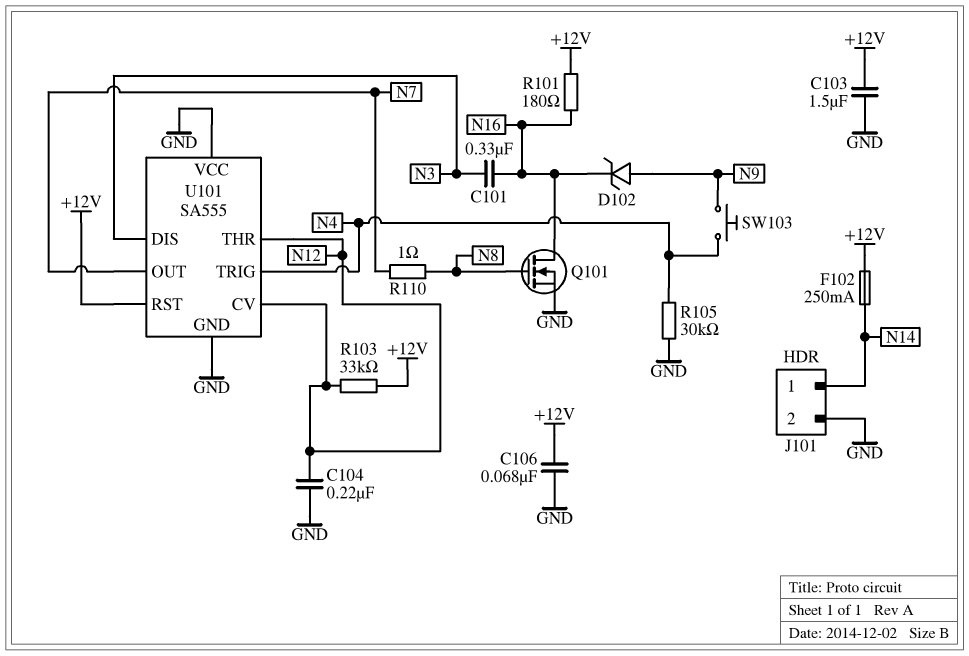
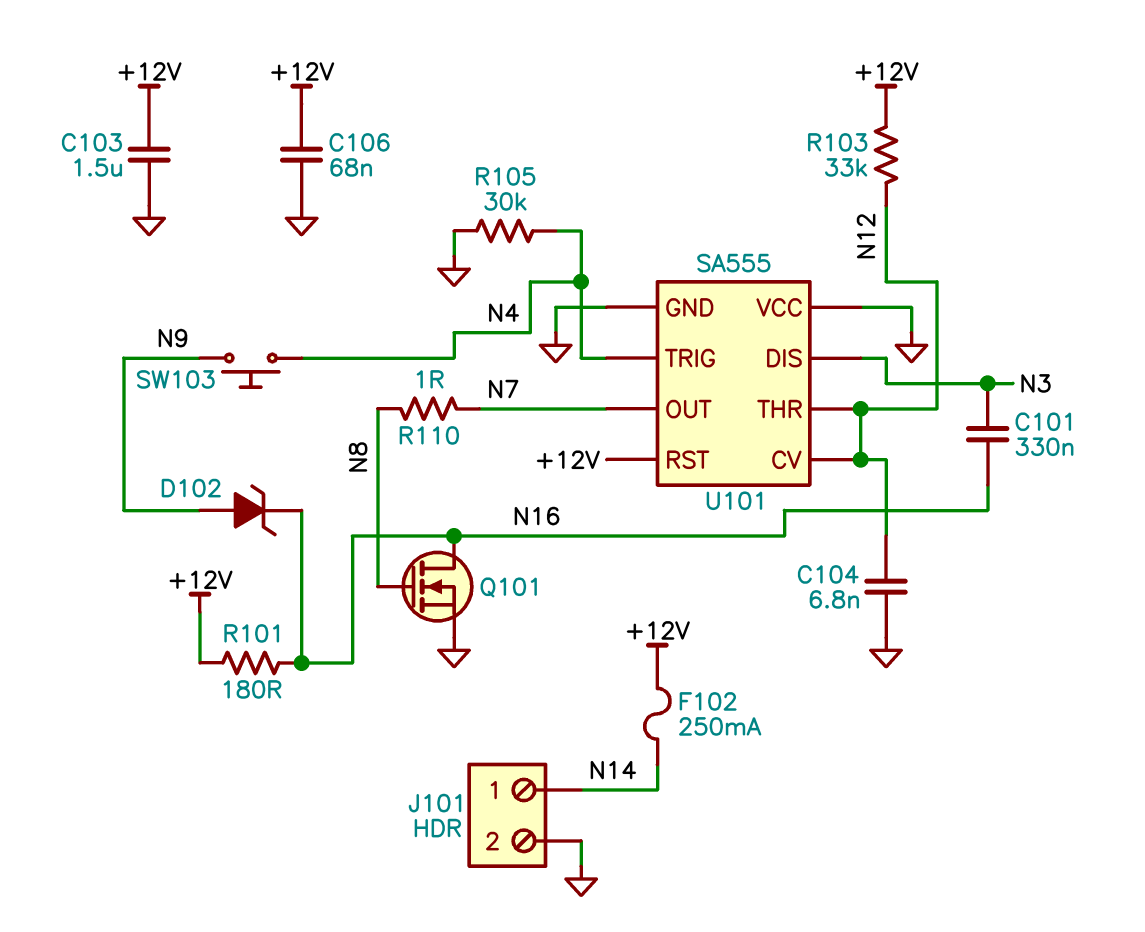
C104: 220nF (GND, N12) -> 6.8nF (GND, N12)

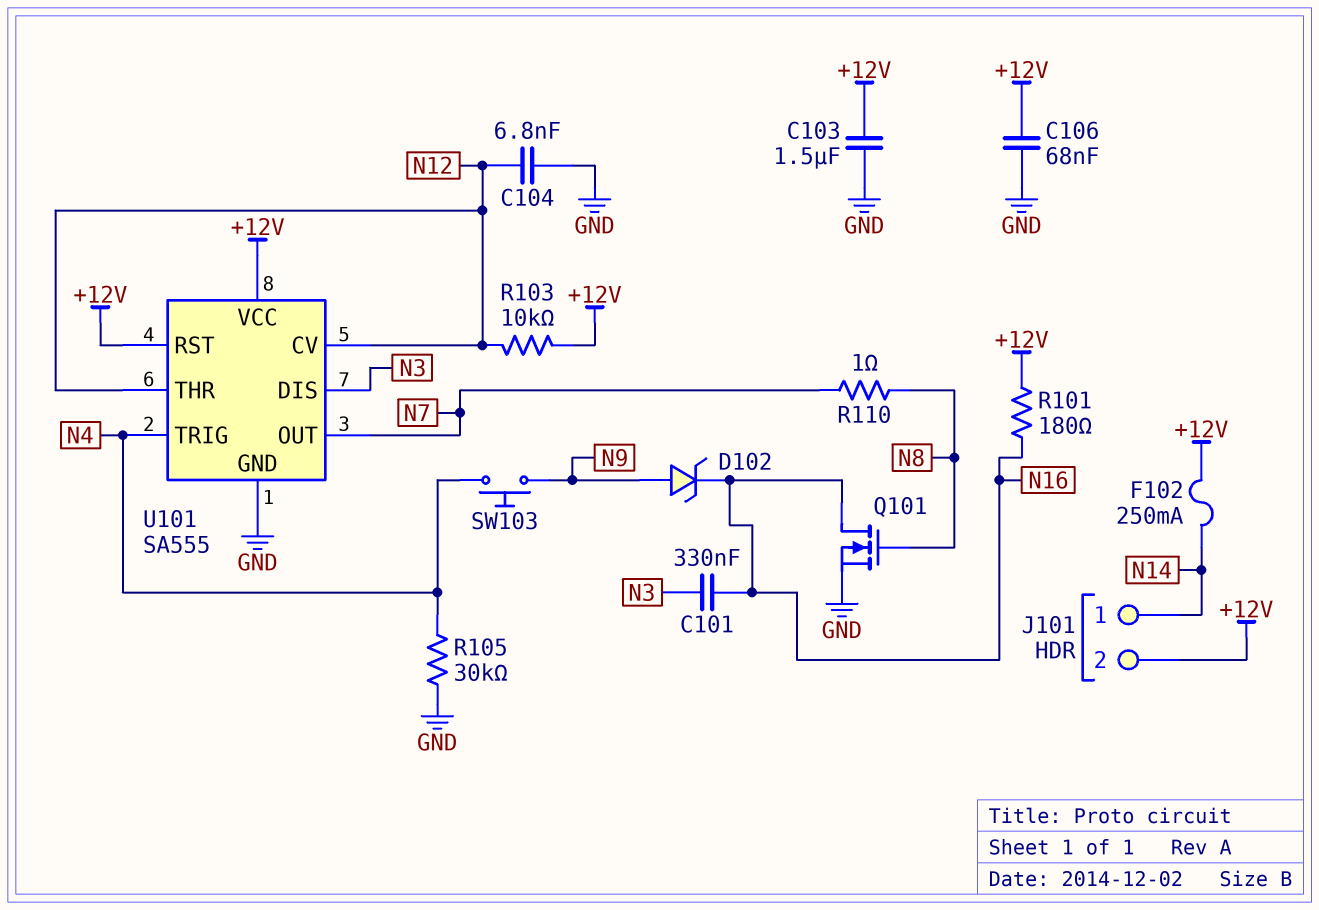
J101 pin 2: GND -> +12V
R103: 33k (+12V, N12) -> 10k (+12V, N12)
U101 pin VCC: GND -> +12V

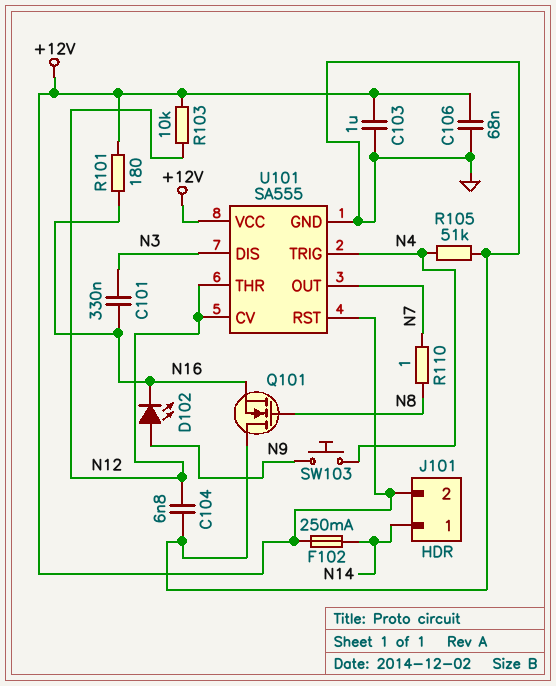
C103: 1.5uF (+12V, GND) -> 1uF (+12V, GND)
D102: zener (A N9, K N16) -> LED (A N9, K N16)
Q101: NMOS (G N8, D N16, S GND) -> NMOS (G N8, D GND, S N16)
R105: 30k (GND, N4) -> 51k (GND, N4)

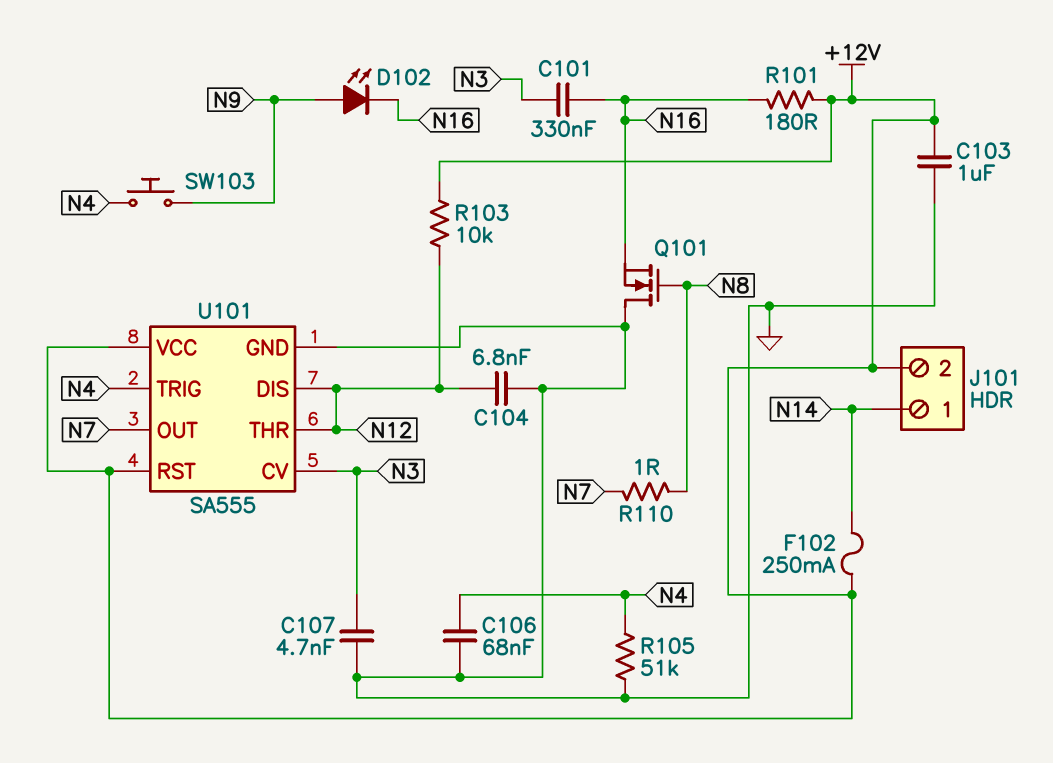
C106: 68nF (+12V, GND) -> 68nF (GND, N4)
C107: none -> 4.7nF (GND, N3)
U101 pin CV: N12 -> N3
U101 pin DIS: N3 -> N12

